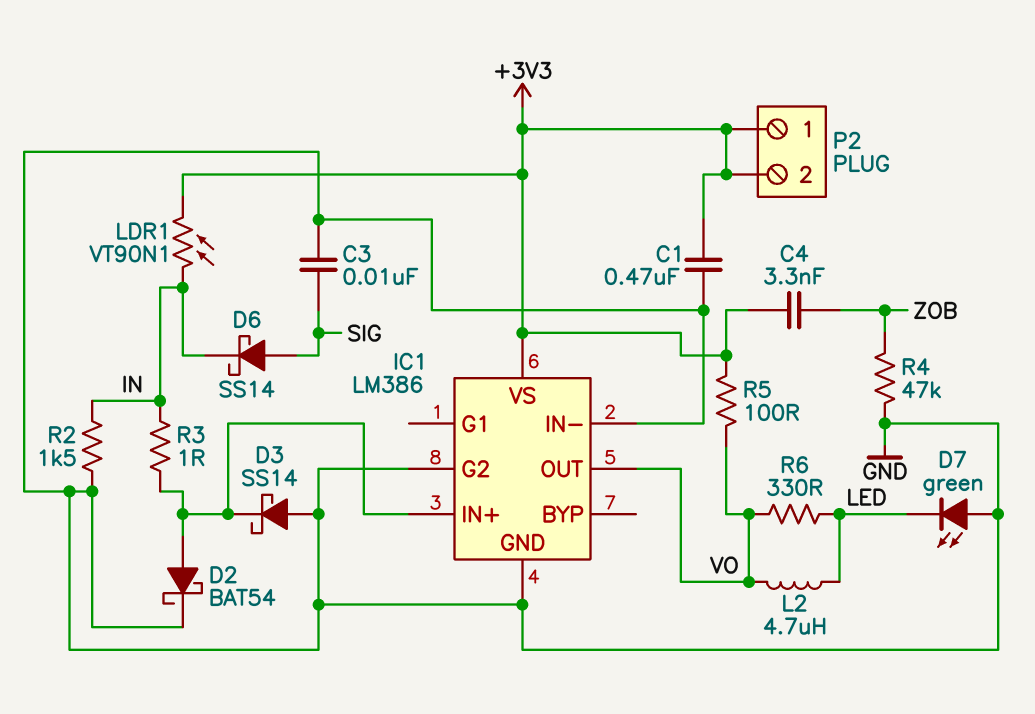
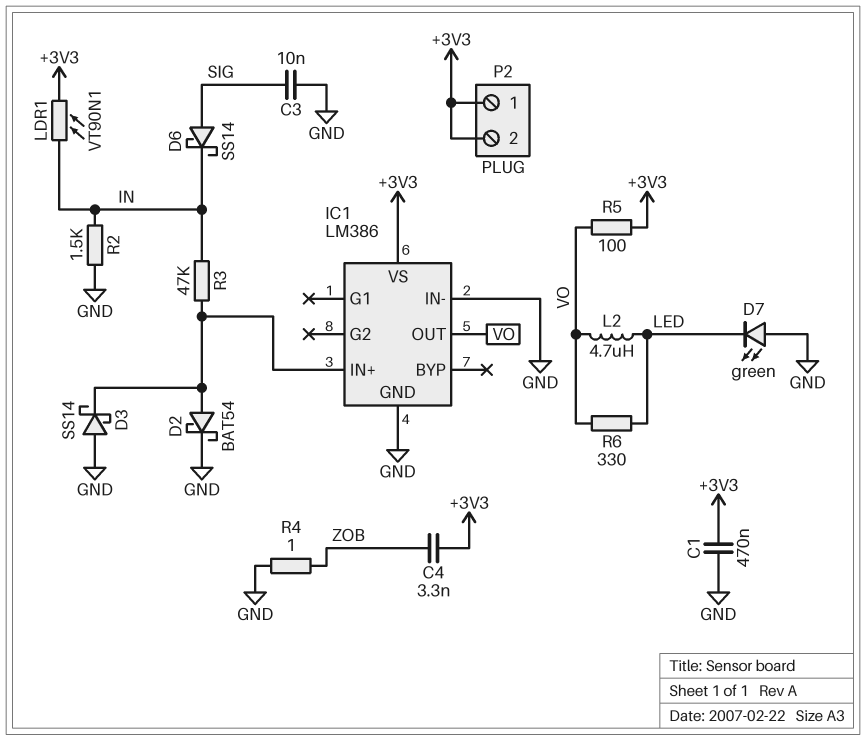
IC1 pin G2: GND -> none
R3: 1 (IC1/IN+, IN) -> 47k (IC1/IN+, IN)
R4: 47k (GND, ZOB) -> 1 (GND, ZOB)

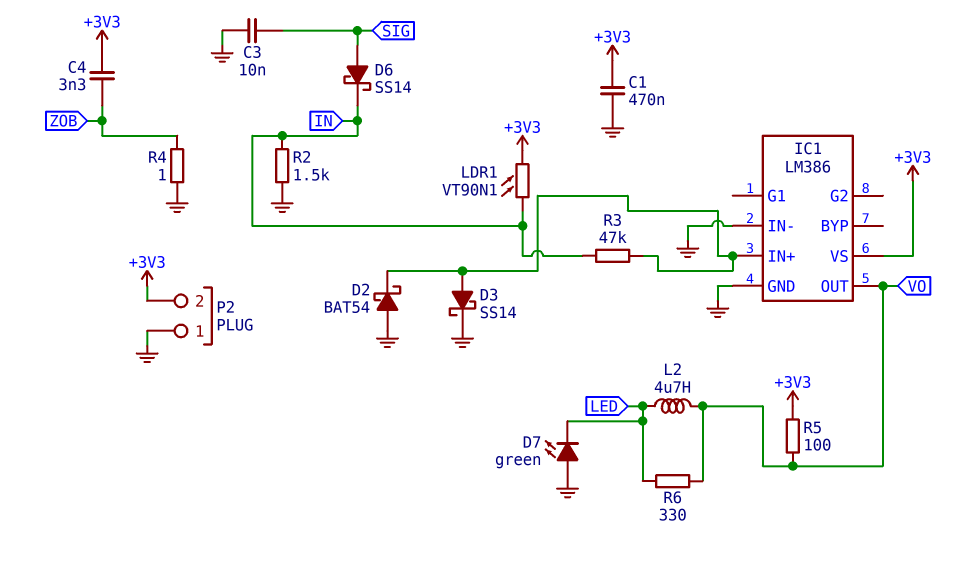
D2: schottky BAT54 (A IC1/IN+, K GND) -> schottky BAT54 (A GND, K IC1/IN+)
D3: schottky SS14 (A GND, K IC1/IN+) -> schottky SS14 (A IC1/IN+, K GND)
P2 pin 1: +3V3 -> GND

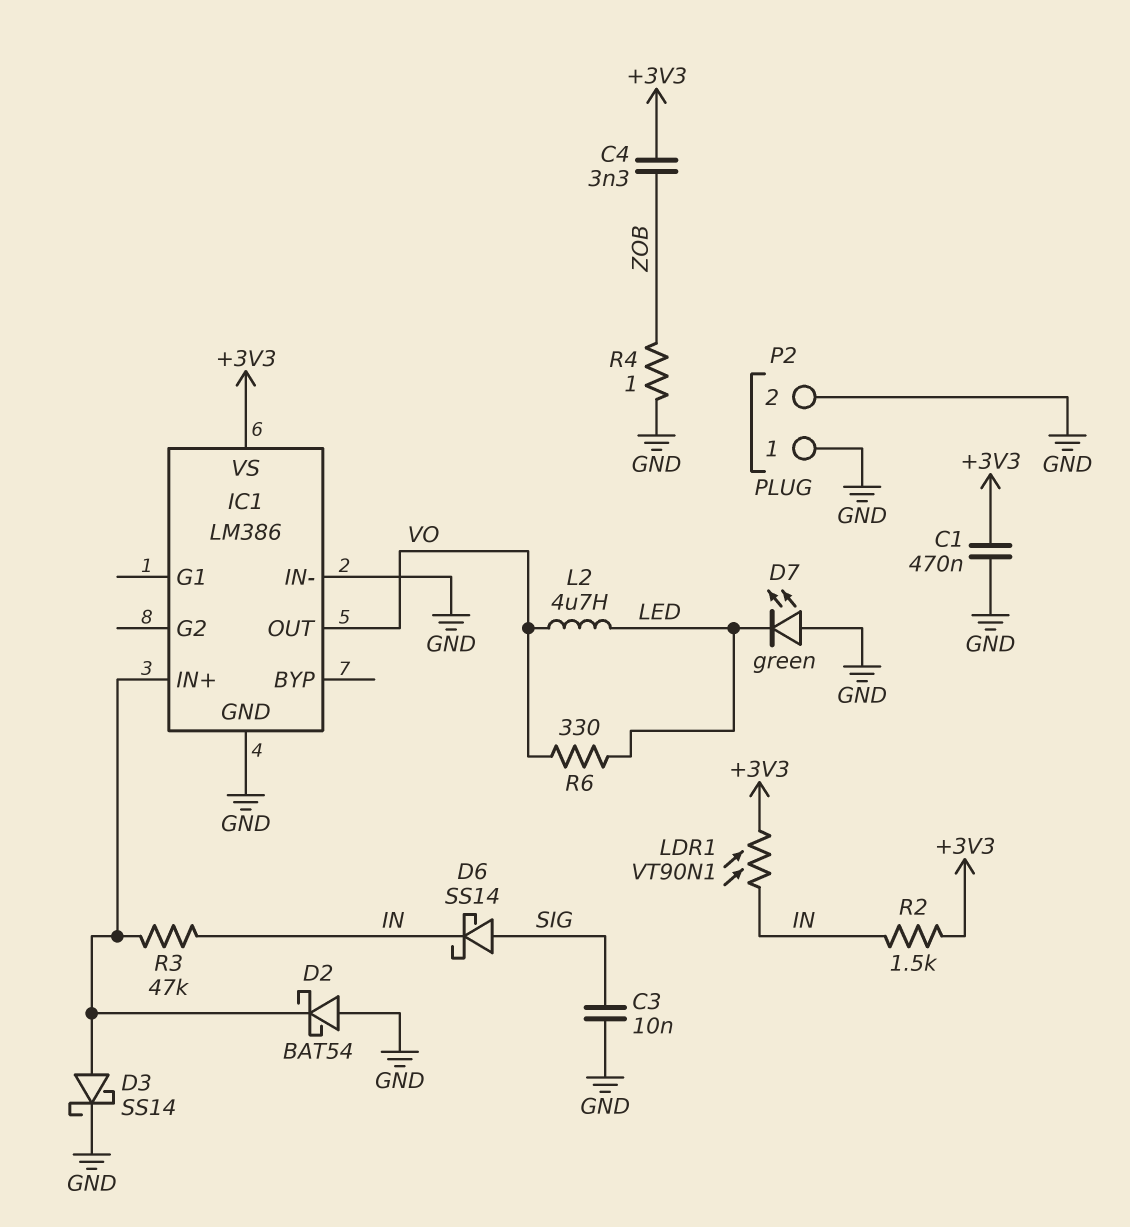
P2 pin 2: +3V3 -> GND
R2: 1.5k (GND, IN) -> 1.5k (+3V3, IN)
R5: 100 (+3V3, VO) -> none

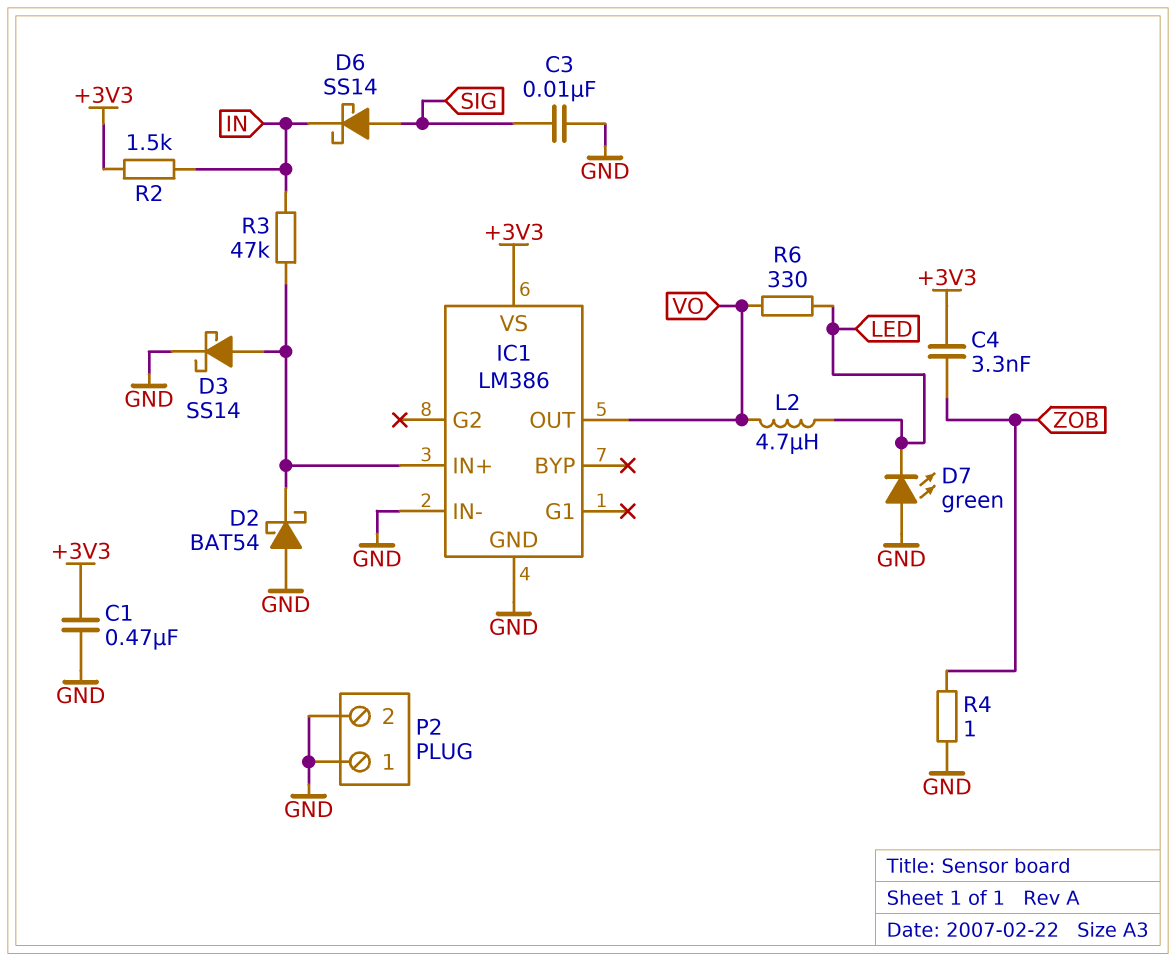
LDR1: VT90N1 (+3V3, IN) -> none

